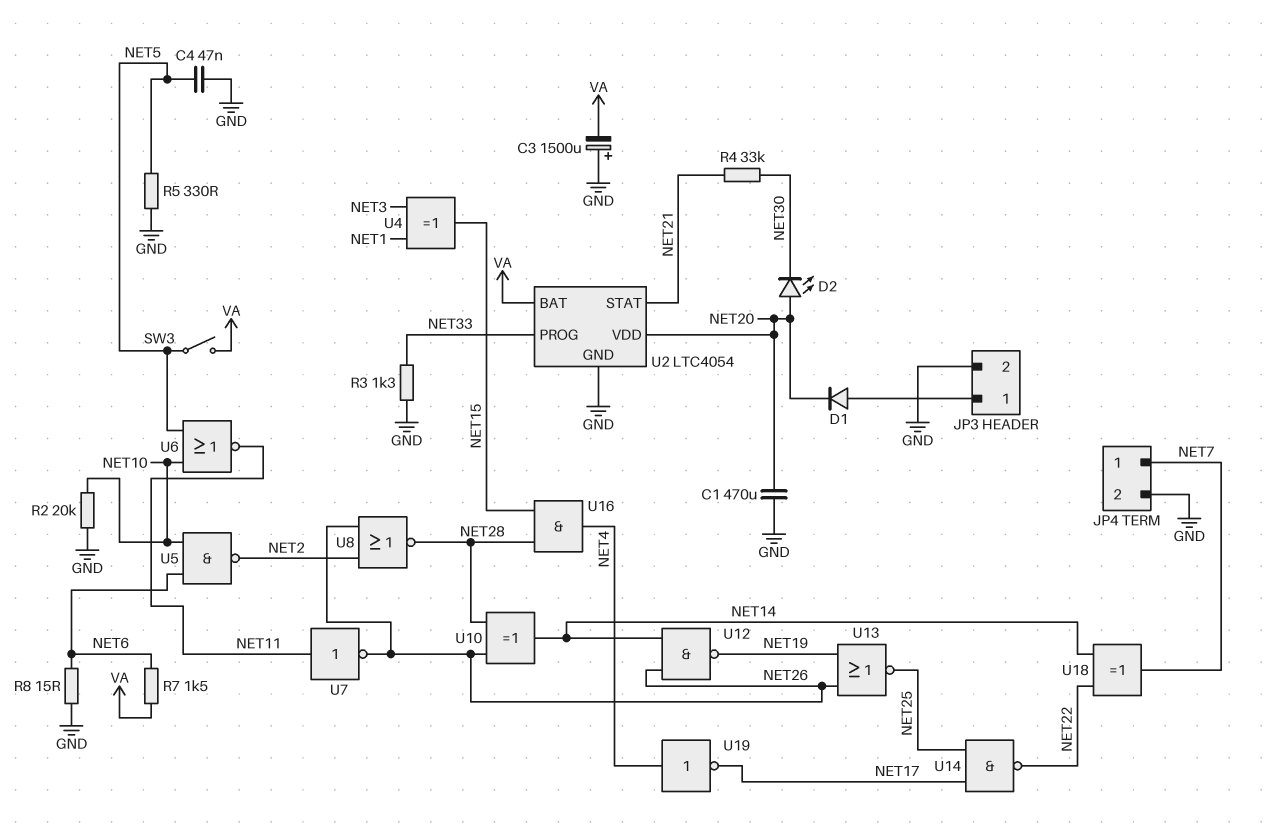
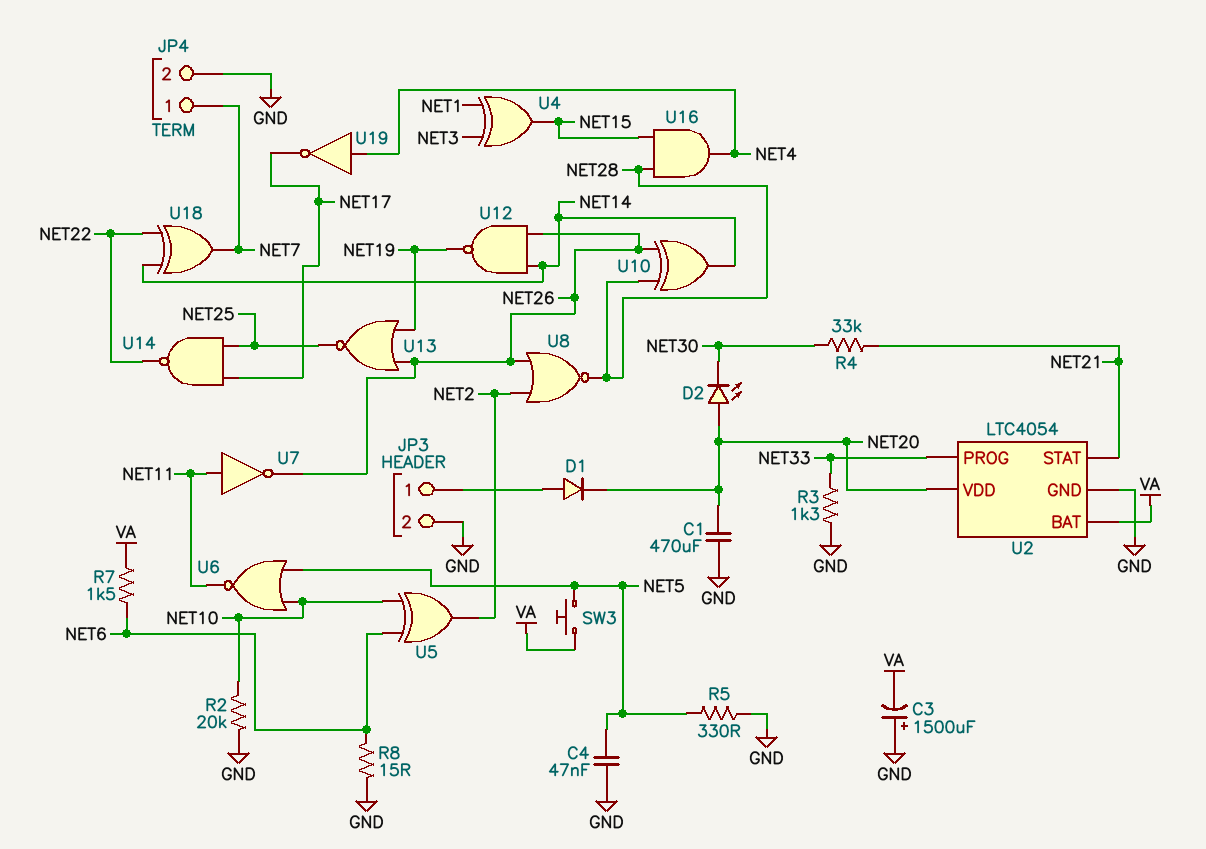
SW3: switch (NET5, VA) -> button (NET5, VA)
U5: NAND (in NET6, in NET10, out NET2) -> XOR (in NET6, in NET10, out NET2)

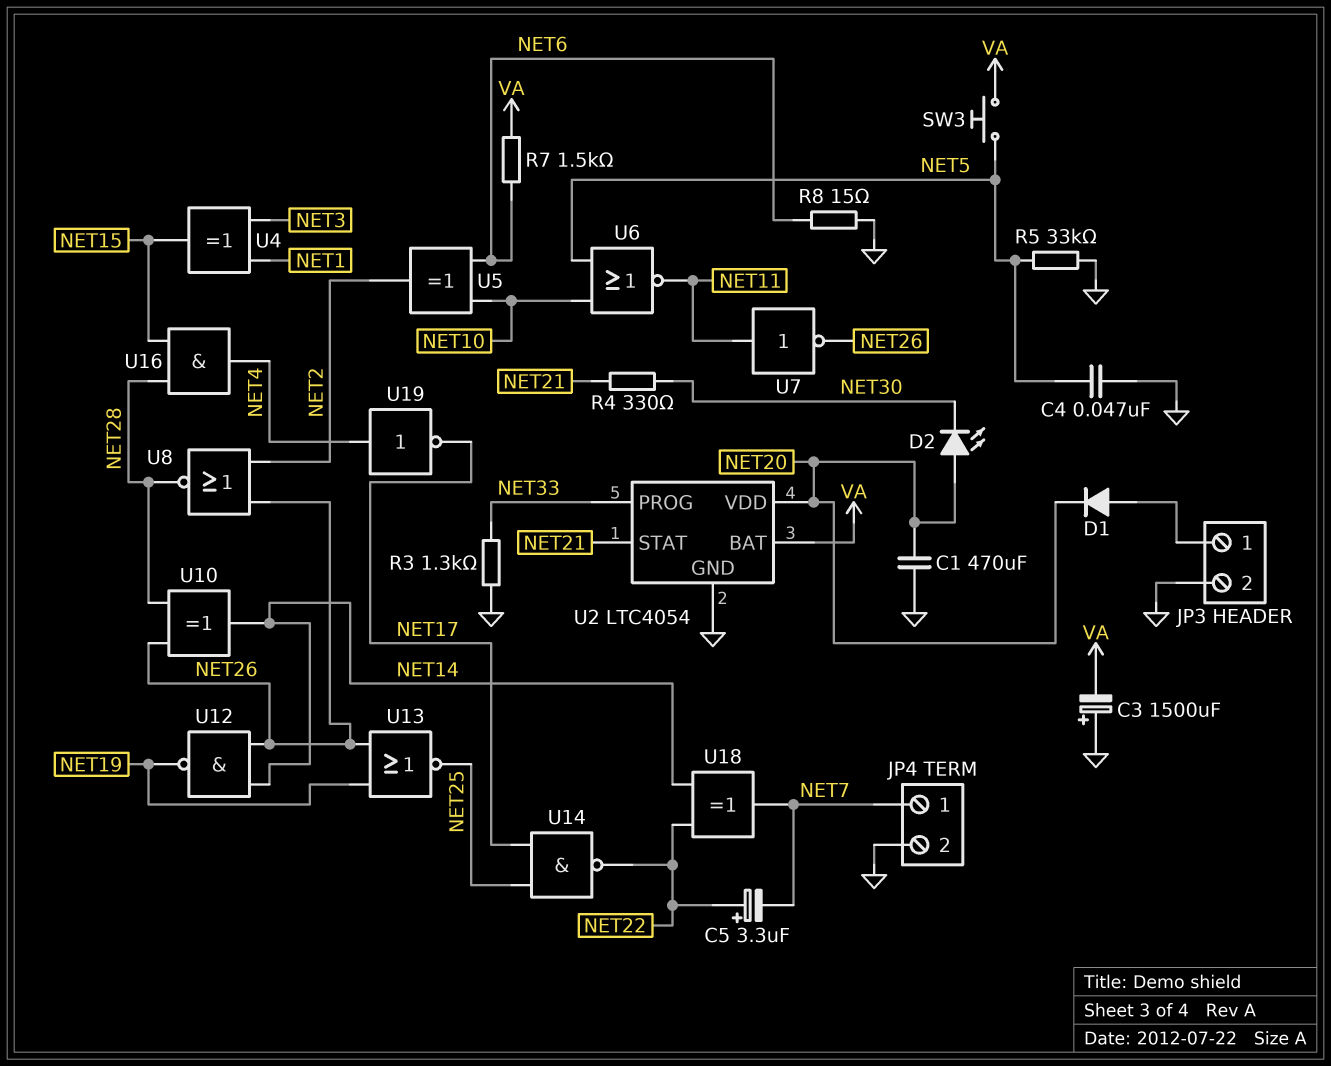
C5: none -> 3.3uF (plus NET22, minus NET7)
R2: 20k (GND, NET10) -> none
R4: 33k (NET21, NET30) -> 330 (NET21, NET30)
R5: 330 (GND, NET5) -> 33k (GND, NET5)

